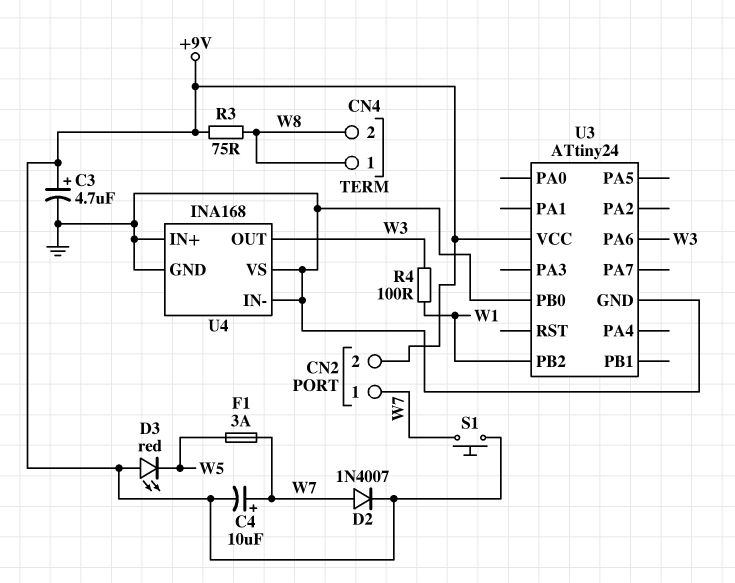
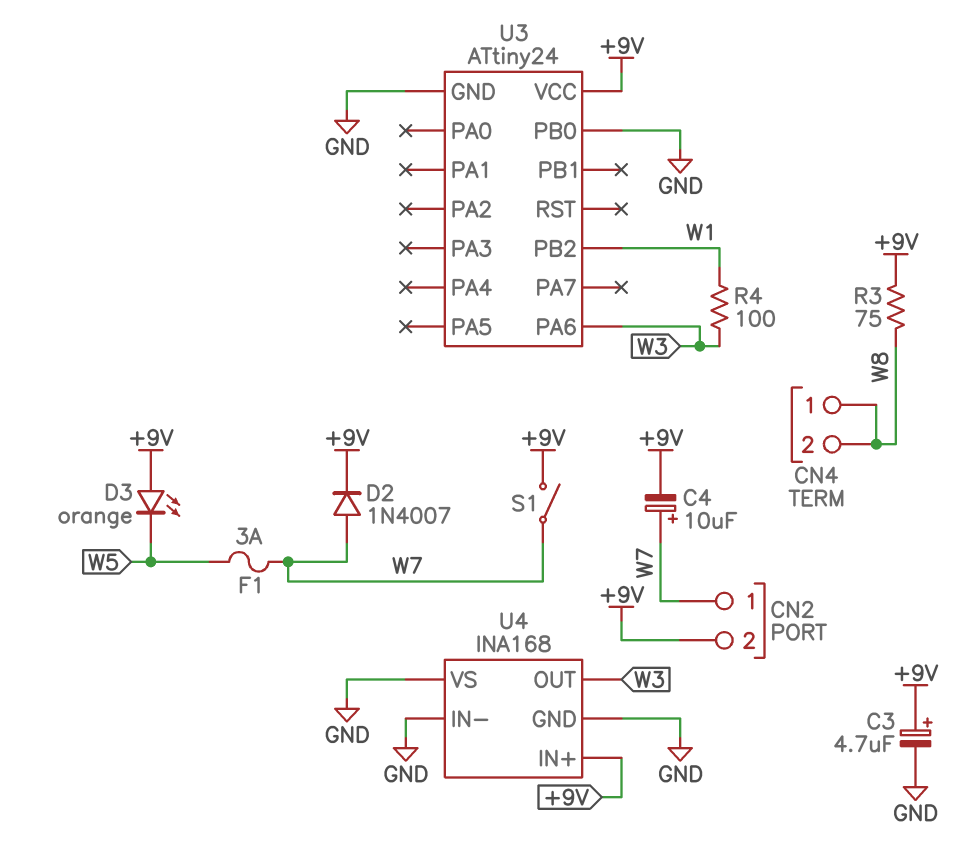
D3: LED red (A +9V, K W5) -> LED orange (A +9V, K W5)
S1: button (+9V, W7) -> switch (+9V, W7)
U4 pin IN+: GND -> +9V

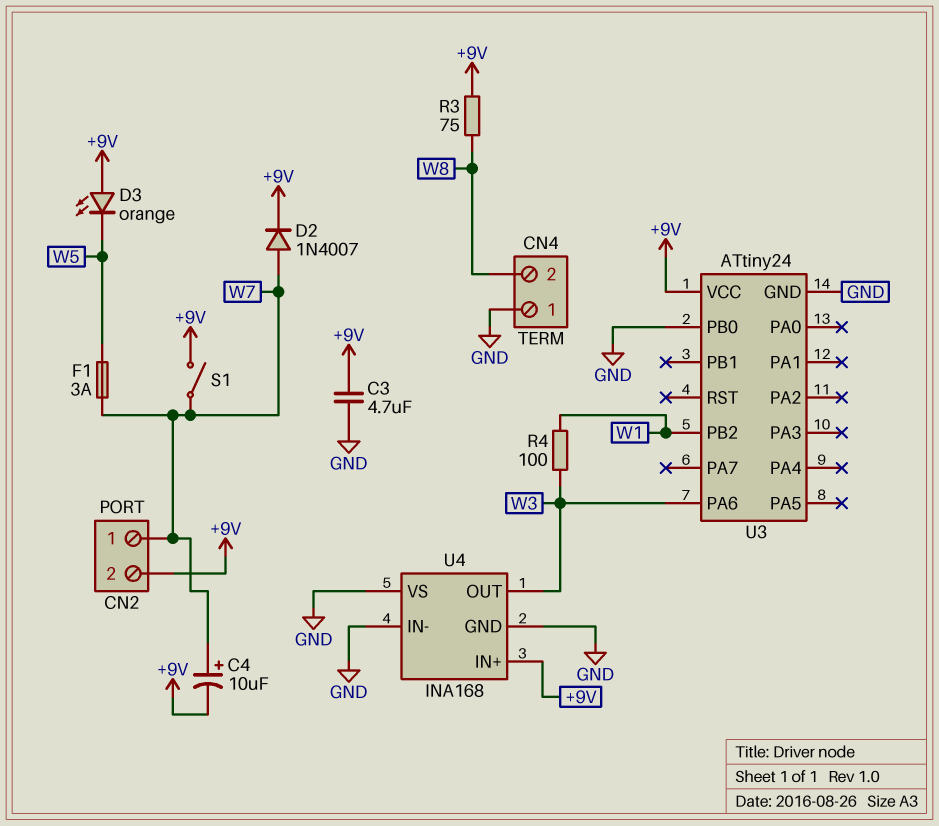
C3: 4.7uF (plus +9V, minus GND) -> 4.7uF (+9V, GND)
CN4 pin 1: W8 -> GND

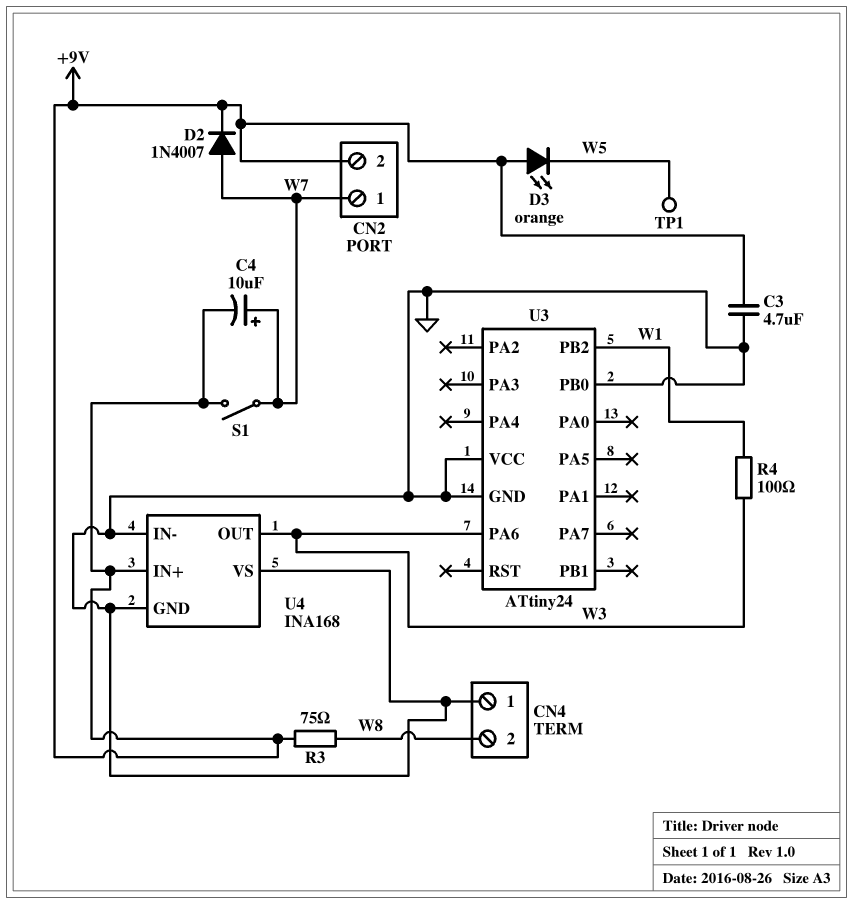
F1: 3A (W5, W7) -> none
TP1: none -> test point (W5)
U3 pin VCC: +9V -> GND

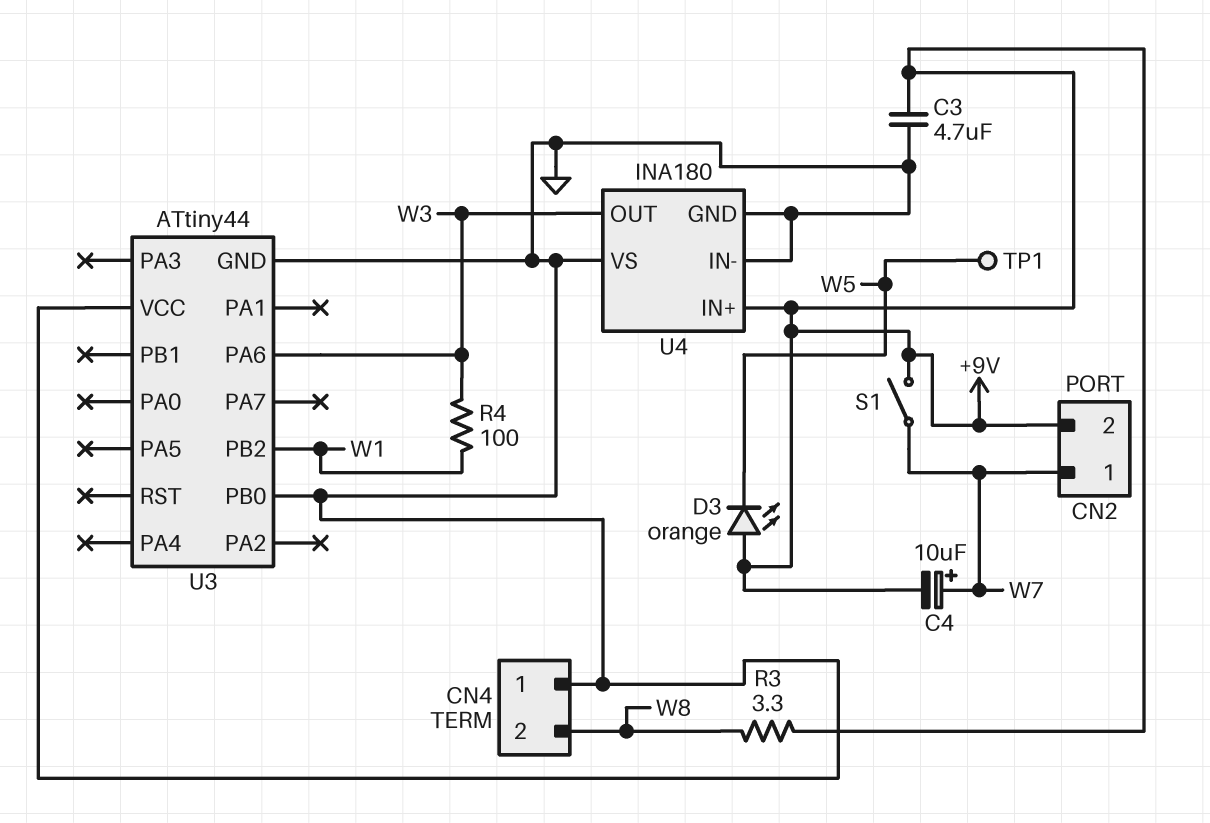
D2: diode 1N4007 (A W7, K +9V) -> none
R3: 75 (+9V, W8) -> 3.3 (+9V, W8)
U3: ATtiny24 -> ATtiny44
U4: INA168 -> INA180

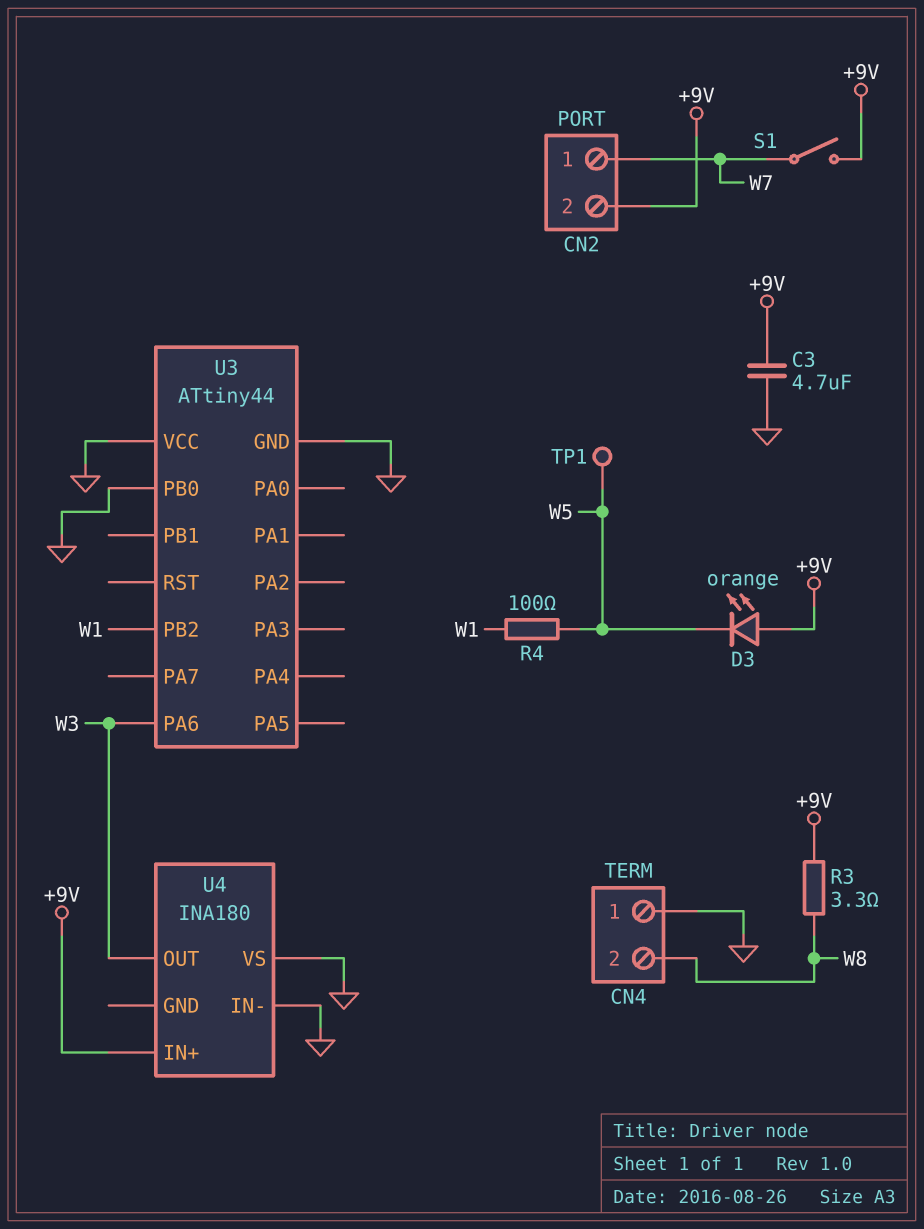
C4: 10uF (plus W7, minus +9V) -> none
R4: 100 (W1, W3) -> 100 (W1, W5)
U4 pin GND: GND -> none

